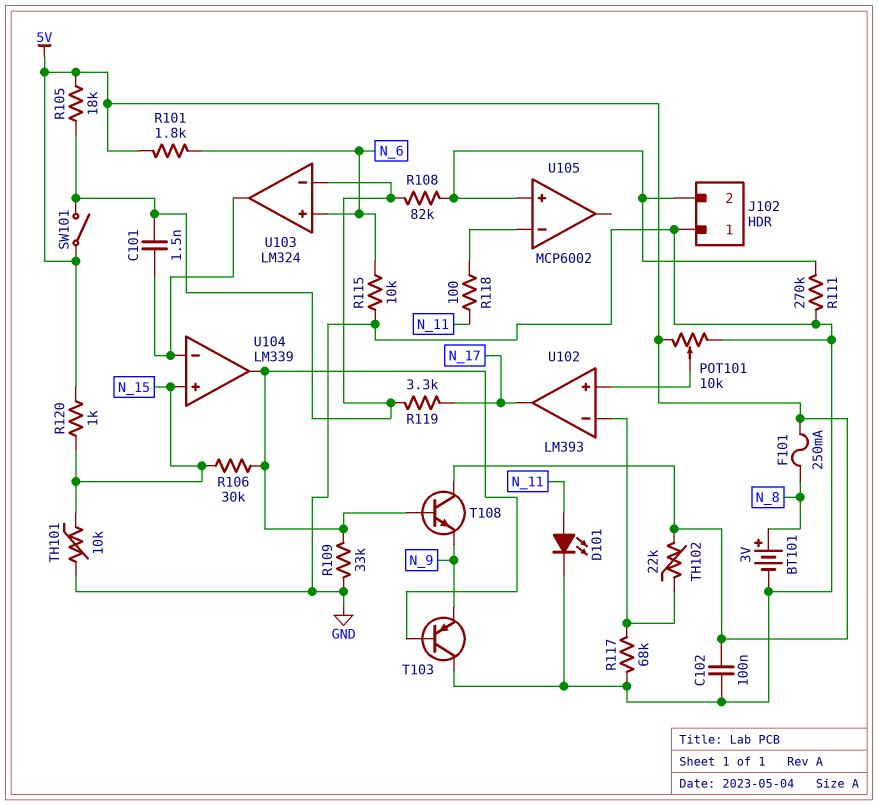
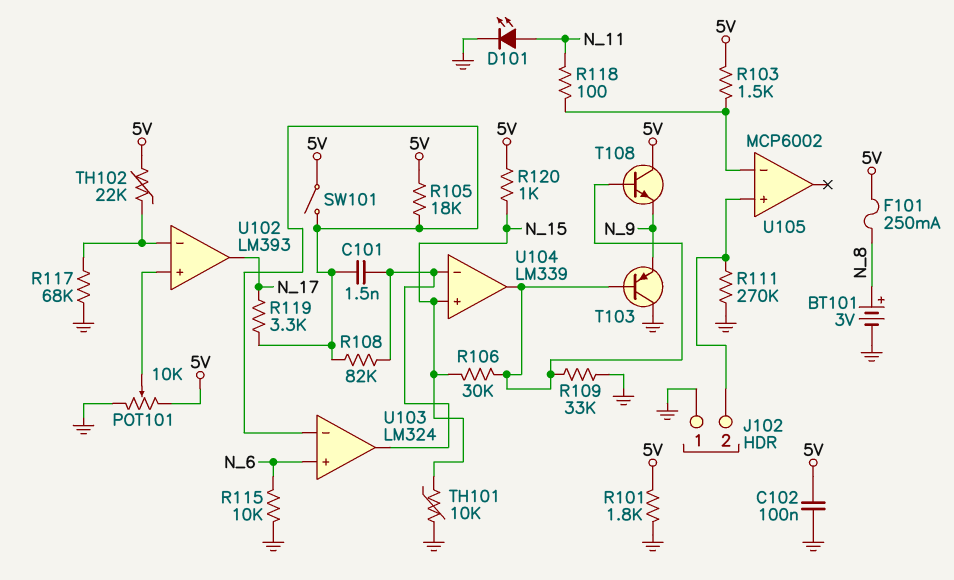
R101: 1.8k (5V, N_6) -> 1.8k (5V, GND)
R103: none -> 1.5k (5V, U105/in-)
R108: 82k (J102/2, U103/in-) -> 82k (U103/in-, U103/out)

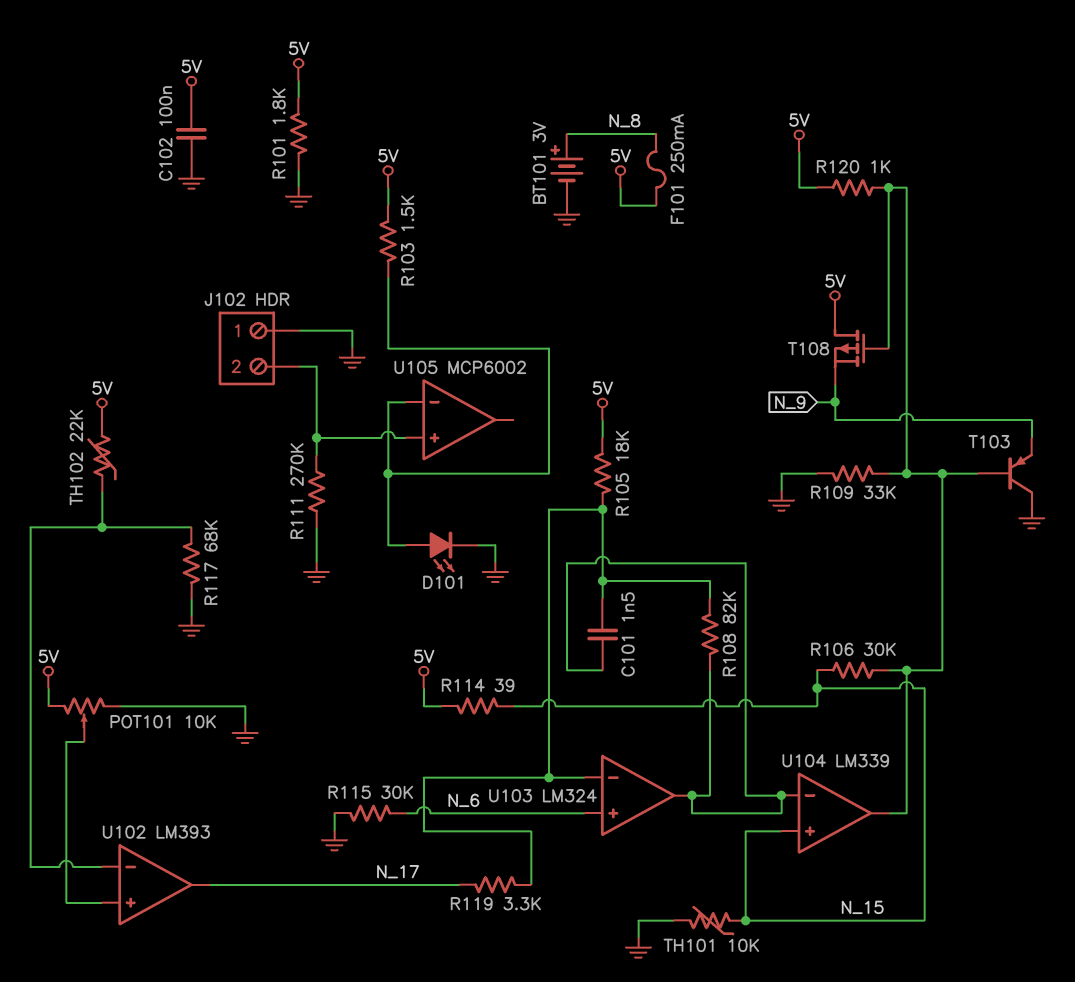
D101: LED (A N_11, K GND) -> LED (A U105/in-, K GND)
R114: none -> 39 (5V, N_15)
R115: 10k (GND, N_6) -> 30k (GND, N_6)
R118: 100 (N_11, U105/in-) -> none
R120: 1k (5V, N_15) -> 1k (5V, U104/out)
SW101: switch (5V, U103/in-) -> none
T108: NPN (B U104/out, C 5V, E N_9) -> PMOS (G U104/out, D 5V, S N_9)

